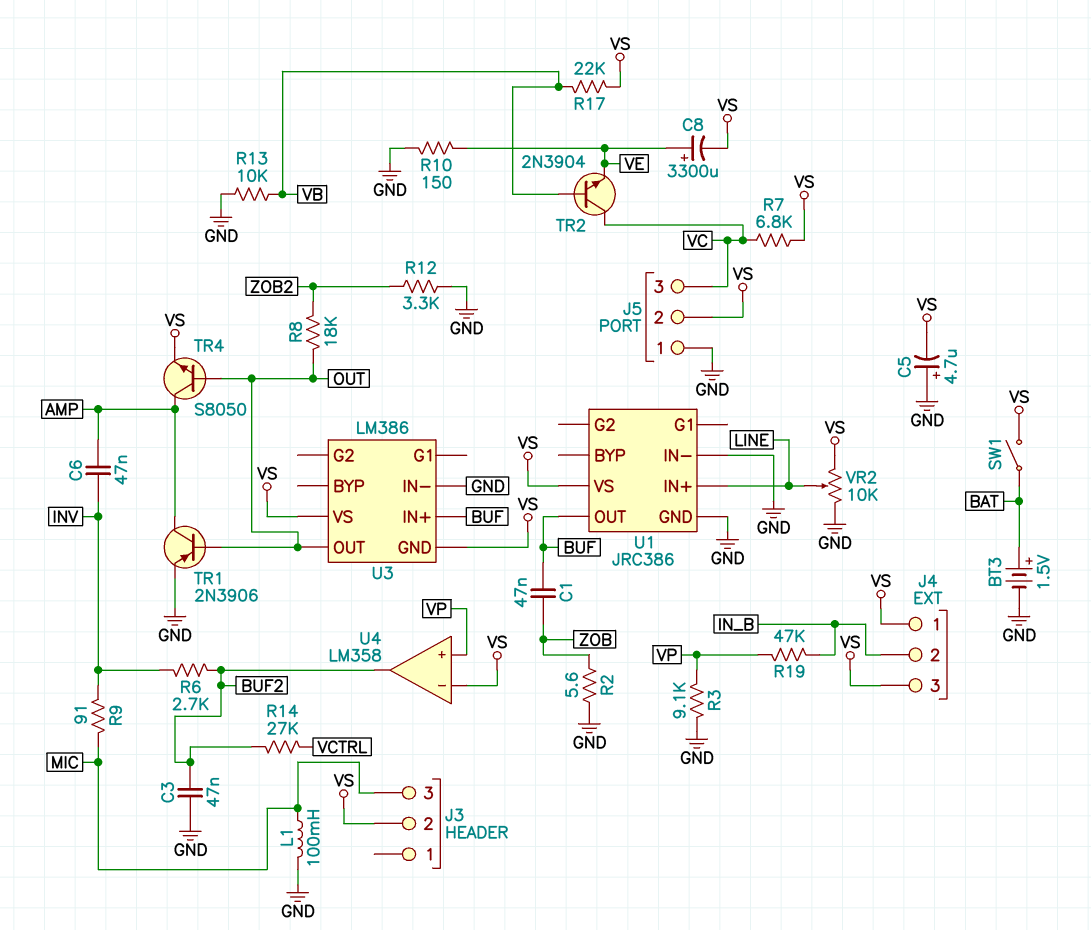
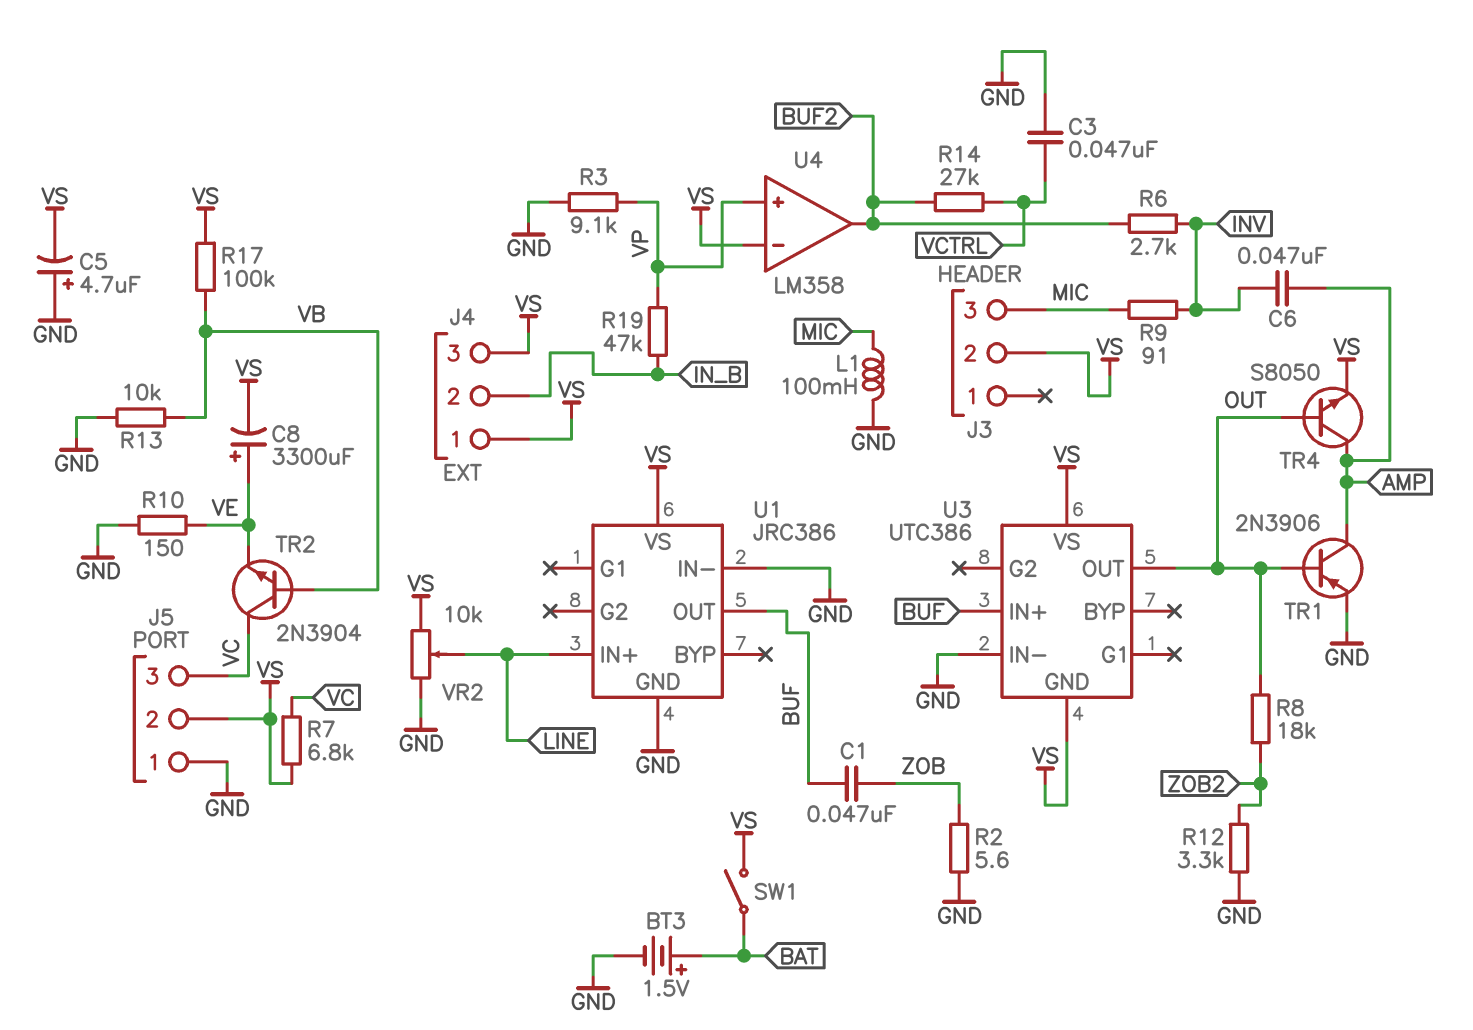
C3: 47nF (BUF2, GND) -> 47nF (GND, VCTRL)
R17: 22k (VB, VS) -> 100k (VB, VS)
U3: LM386 -> UTC386

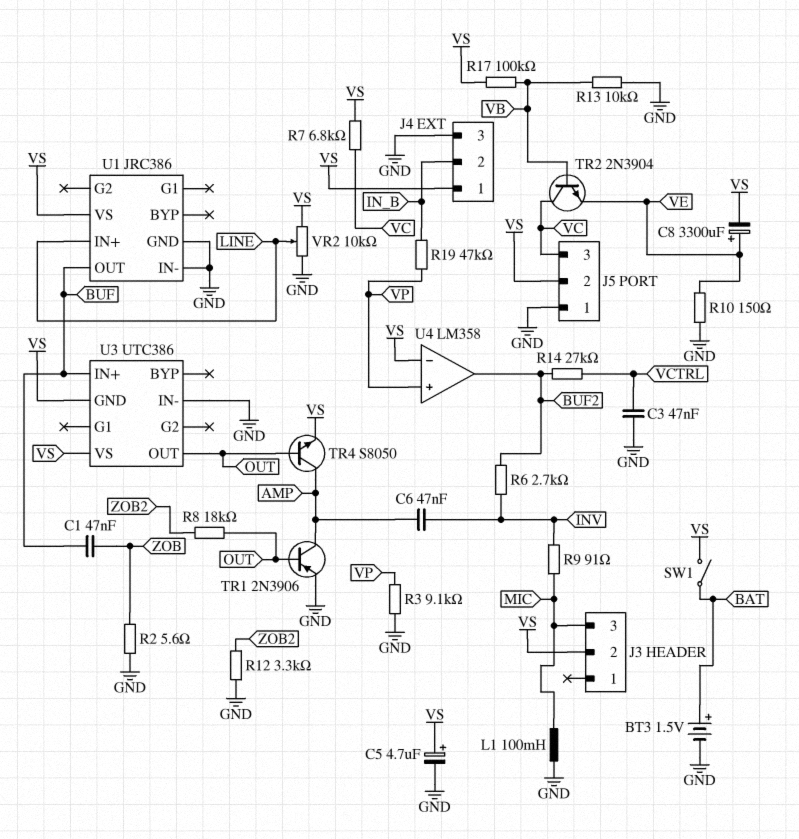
C5: 4.7uF (plus GND, minus VS) -> 4.7uF (plus VS, minus GND)
J4 pin 3: VS -> GND

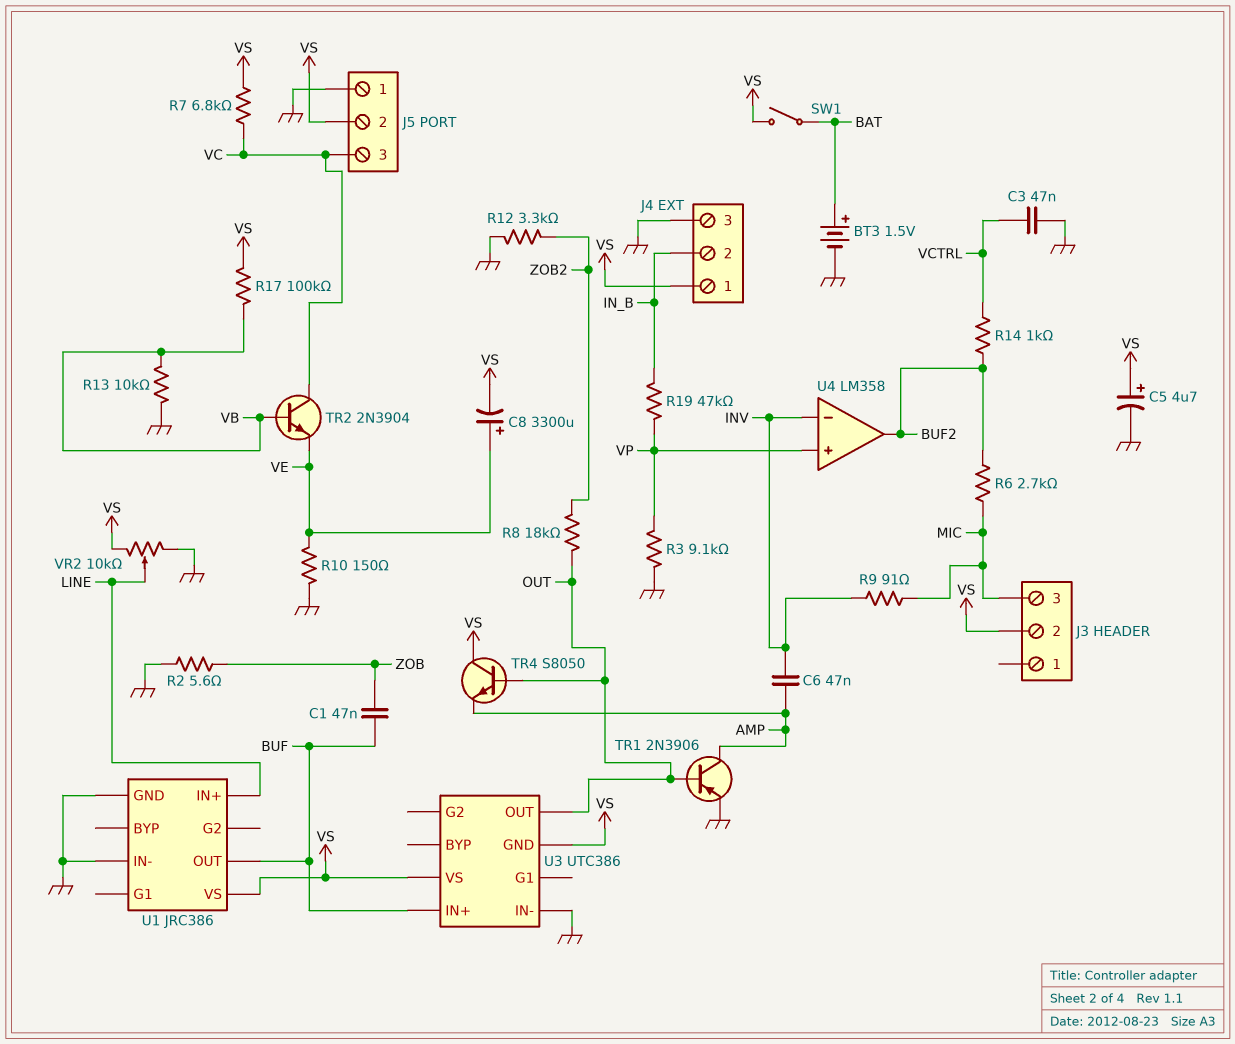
L1: 100mH (GND, MIC) -> none
R6: 2.7k (BUF2, INV) -> 2.7k (BUF2, MIC)
R14: 27k (BUF2, VCTRL) -> 1k (BUF2, VCTRL)
TR4: NPN S8050 (B OUT, C AMP, E VS) -> NPN S8050 (B OUT, C VS, E AMP)
U4 pin in-: VS -> INV

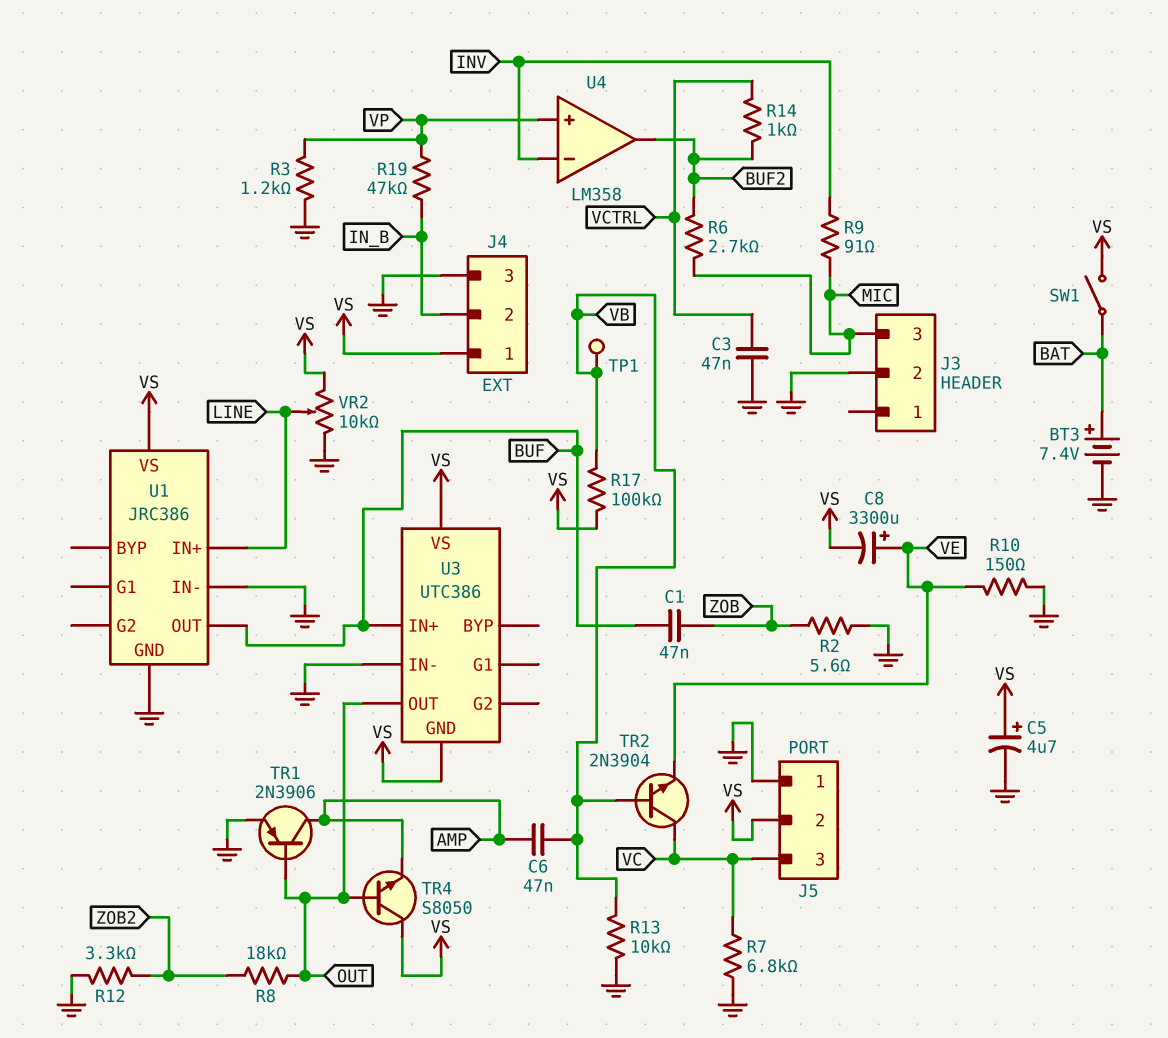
BT3: 1.5V (plus BAT, minus GND) -> 7.4V (plus BAT, minus GND)
C6: 47nF (AMP, INV) -> 47nF (AMP, VB)
J3 pin 2: VS -> GND
R3: 9.1k (GND, VP) -> 1.2k (GND, VP)
R7: 6.8k (VC, VS) -> 6.8k (GND, VC)
TP1: none -> test point (VB)

